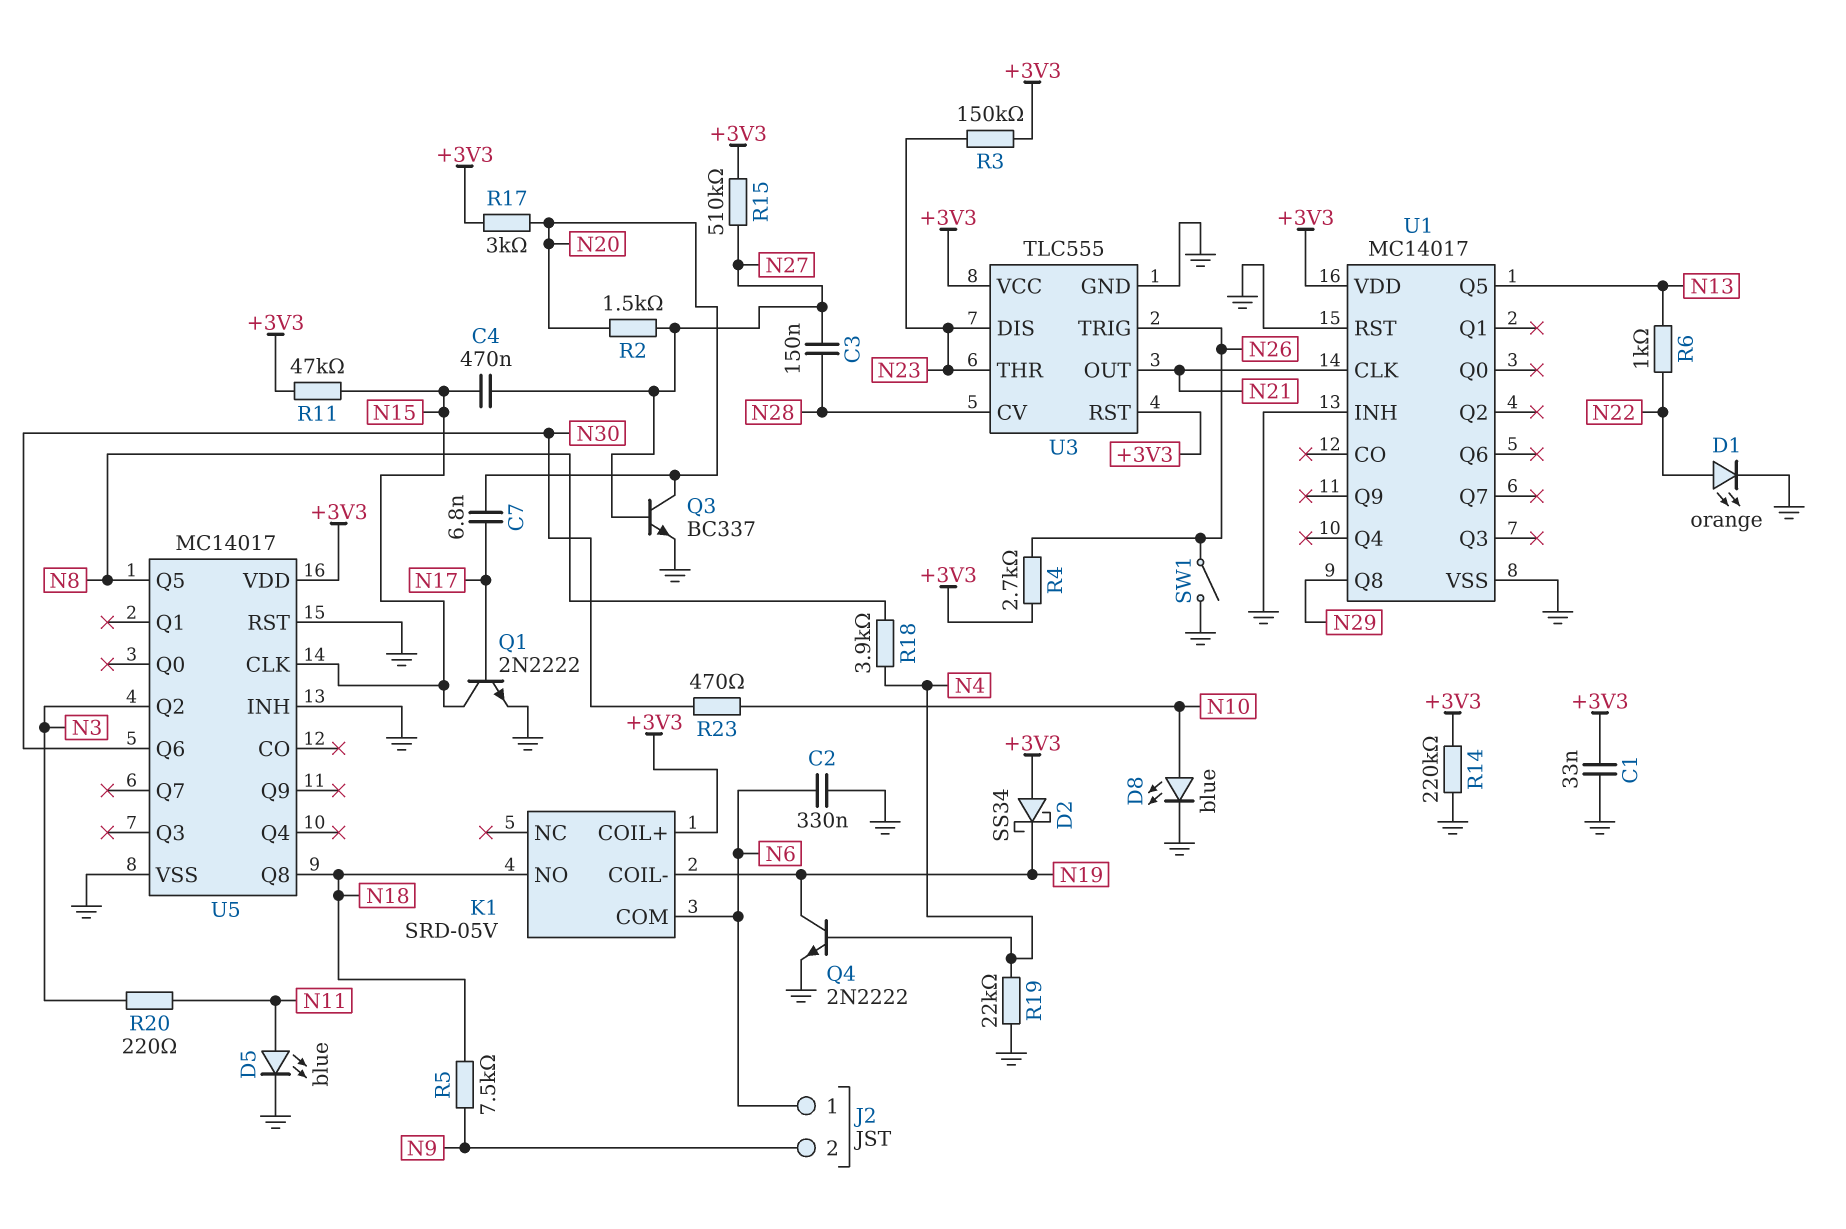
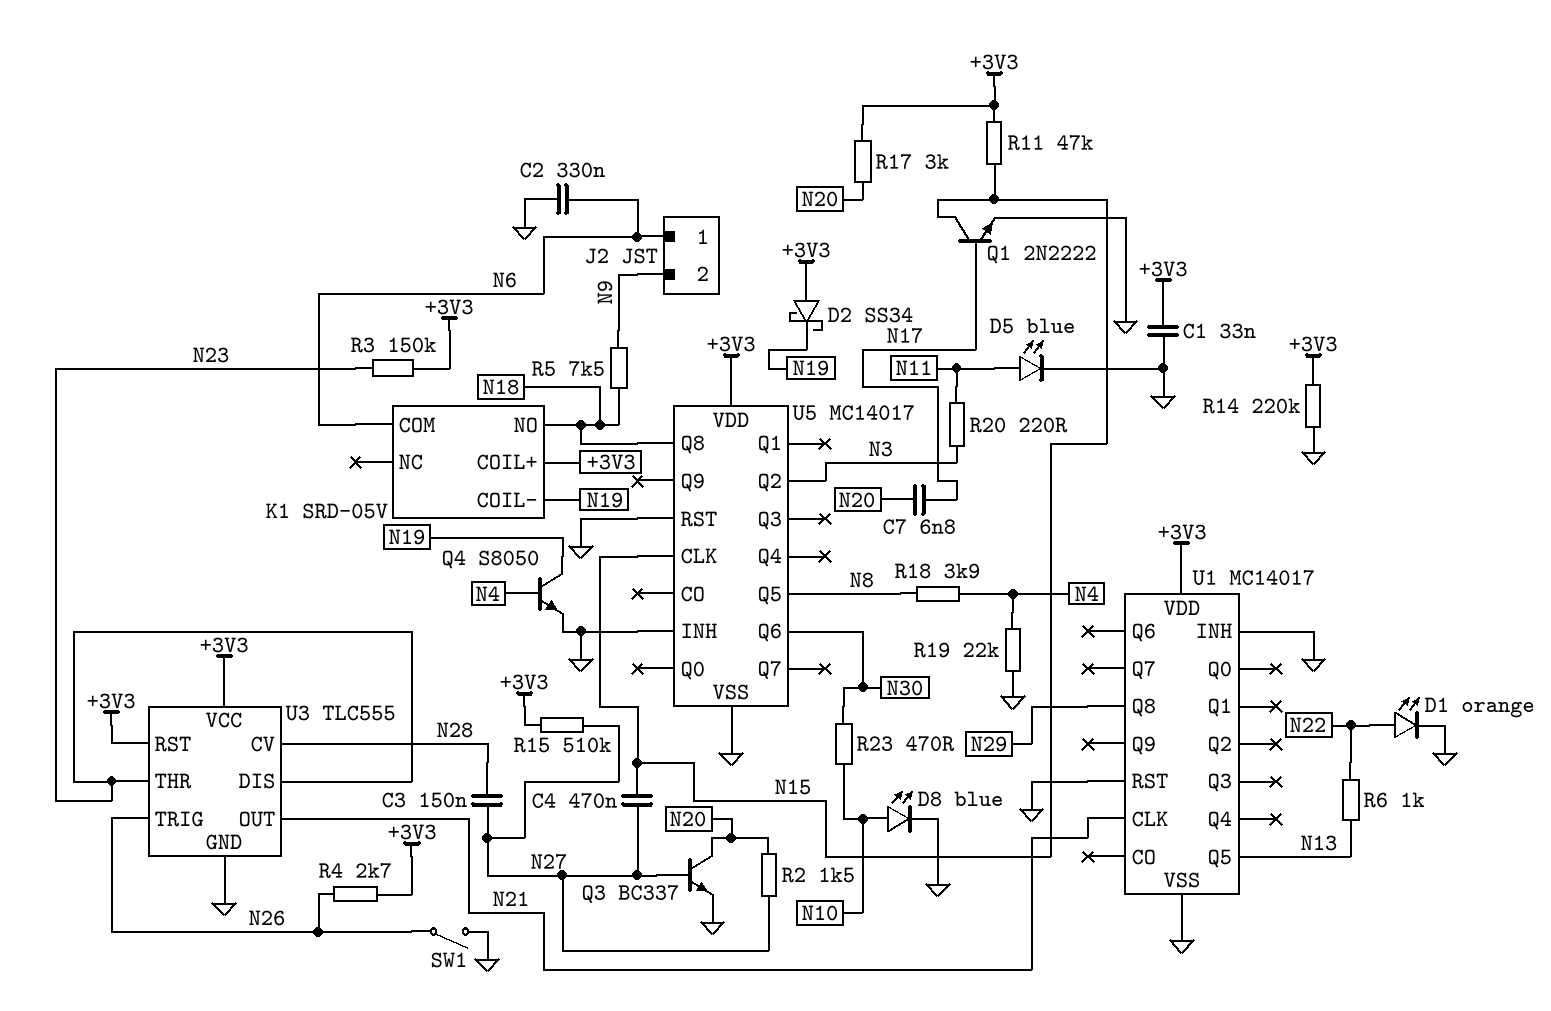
Q4: NPN 2N2222 (B N4, C N19, E GND) -> NPN S8050 (B N4, C N19, E GND)

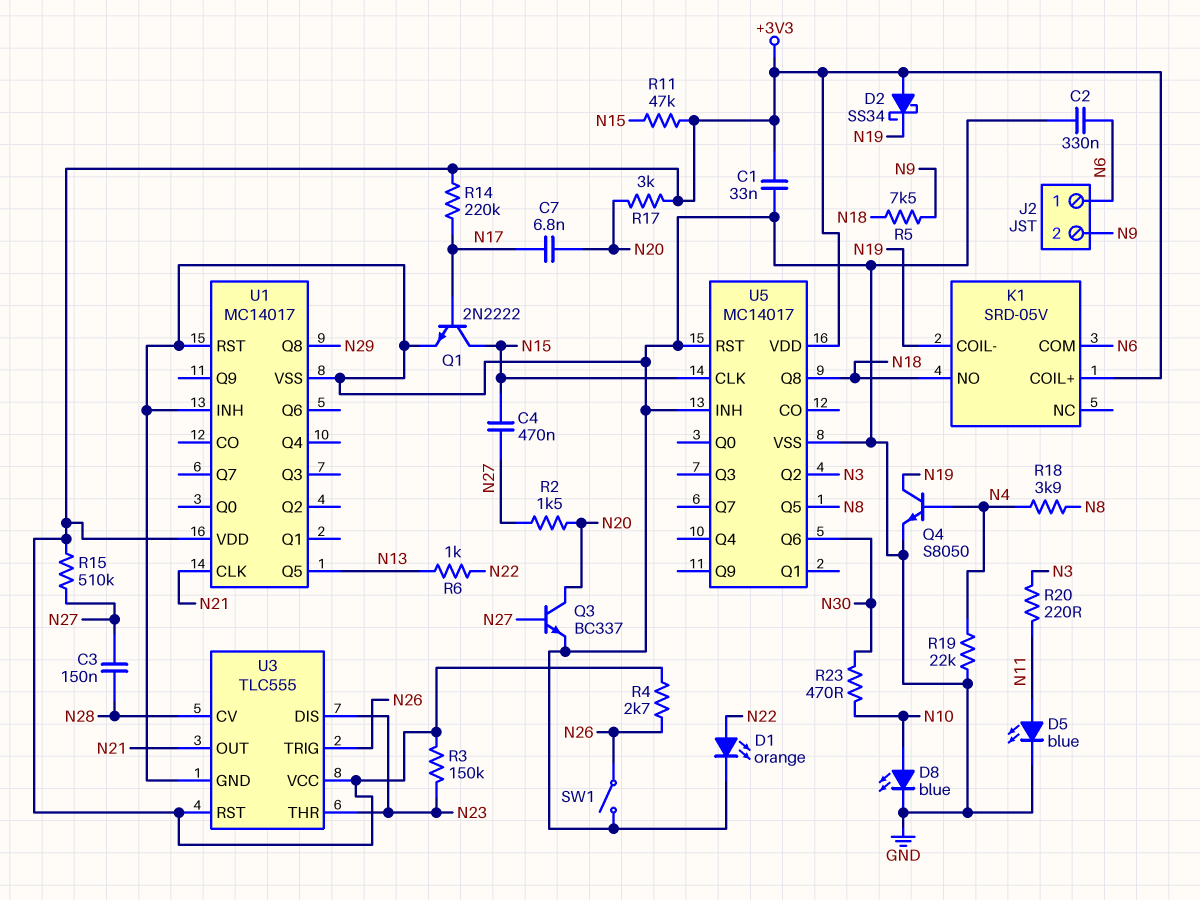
R14: 220k (+3V3, GND) -> 220k (+3V3, N17)

